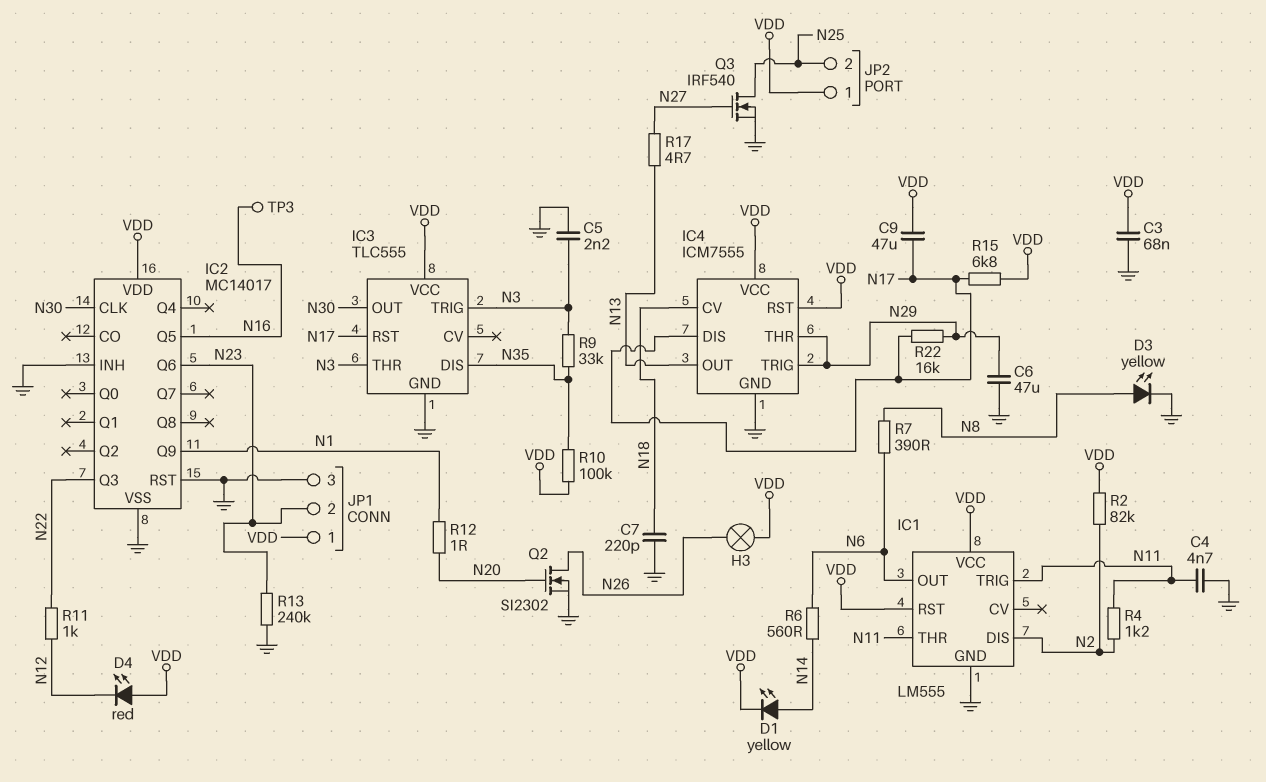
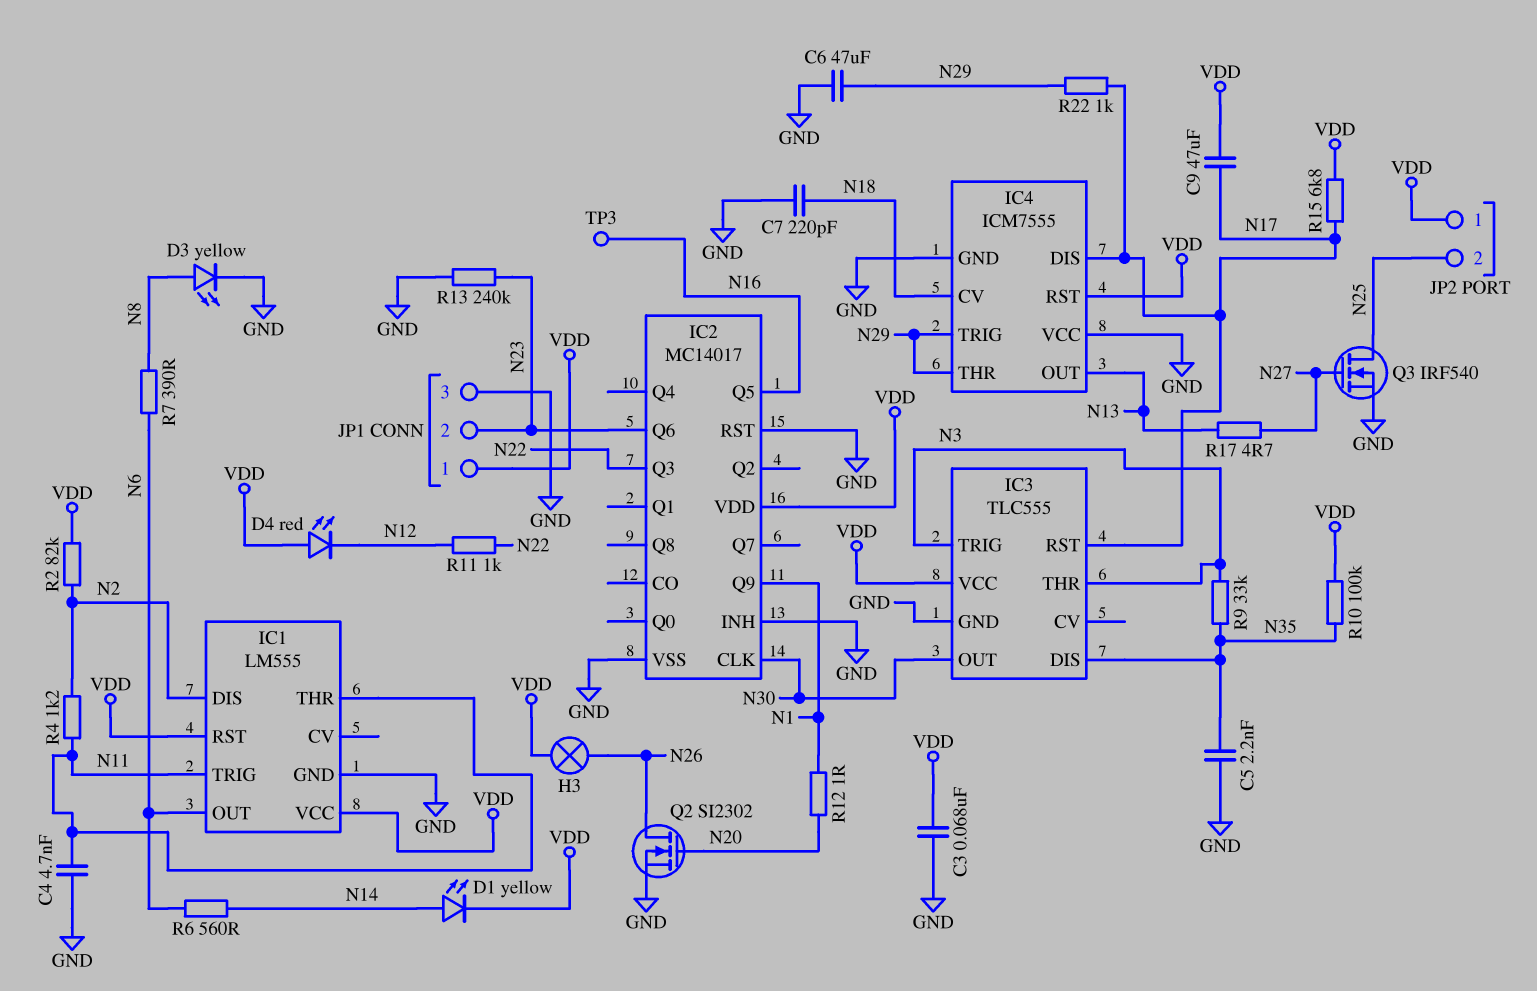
C5: 2.2nF (GND, N3) -> 2.2nF (GND, N35)
IC4 pin VCC: VDD -> GND
R22: 16k (N17, N29) -> 1k (N17, N29)

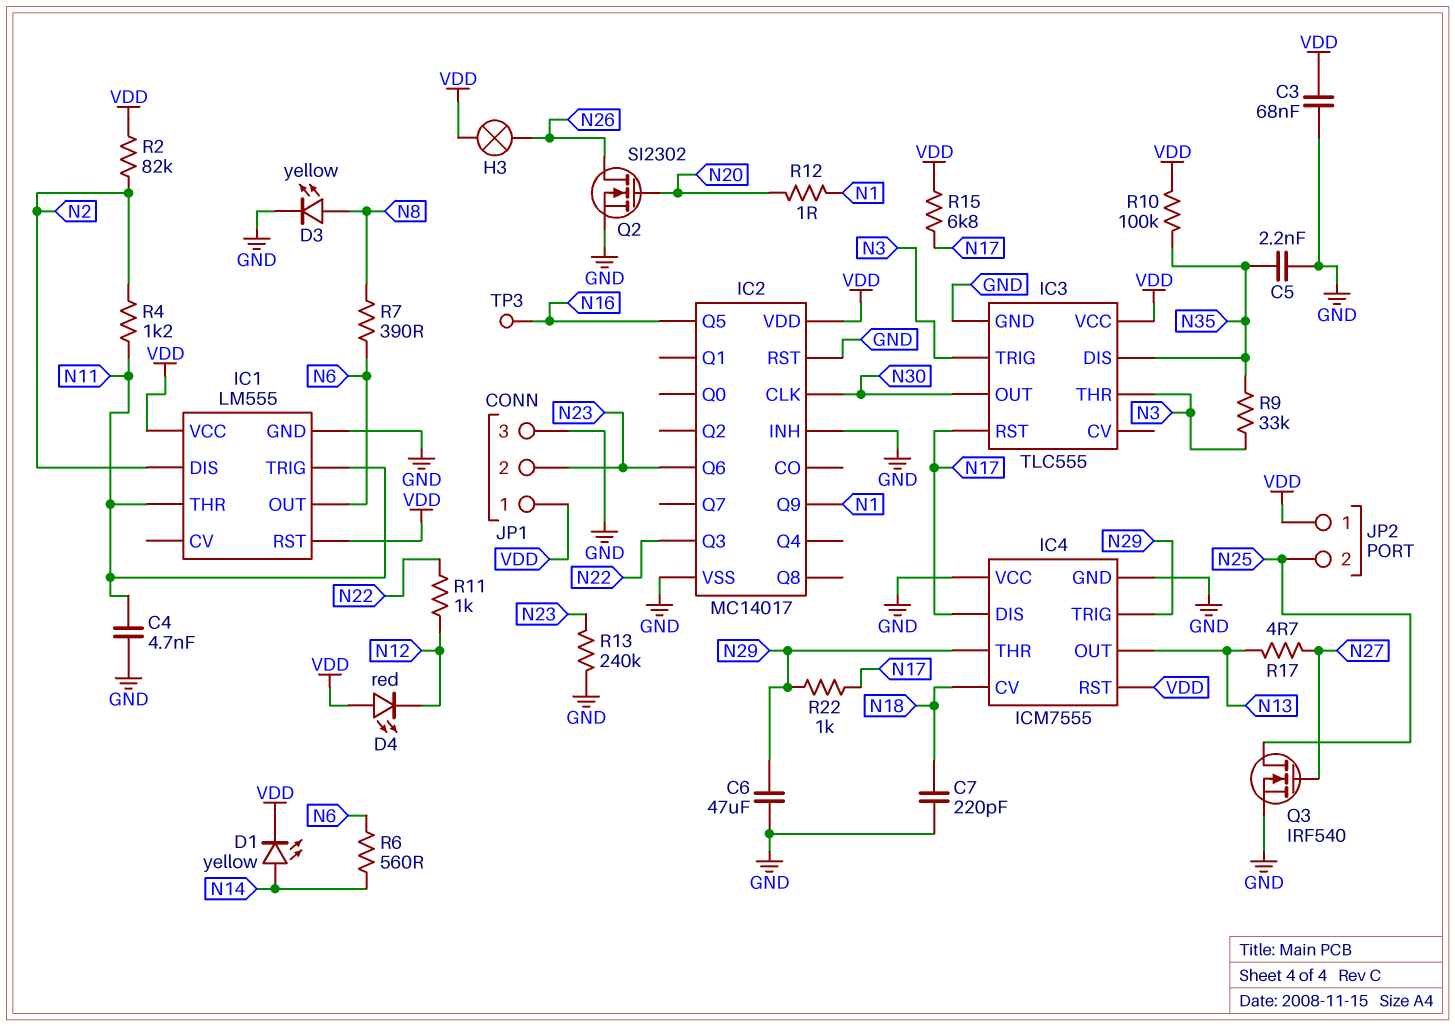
C9: 47uF (N17, VDD) -> none

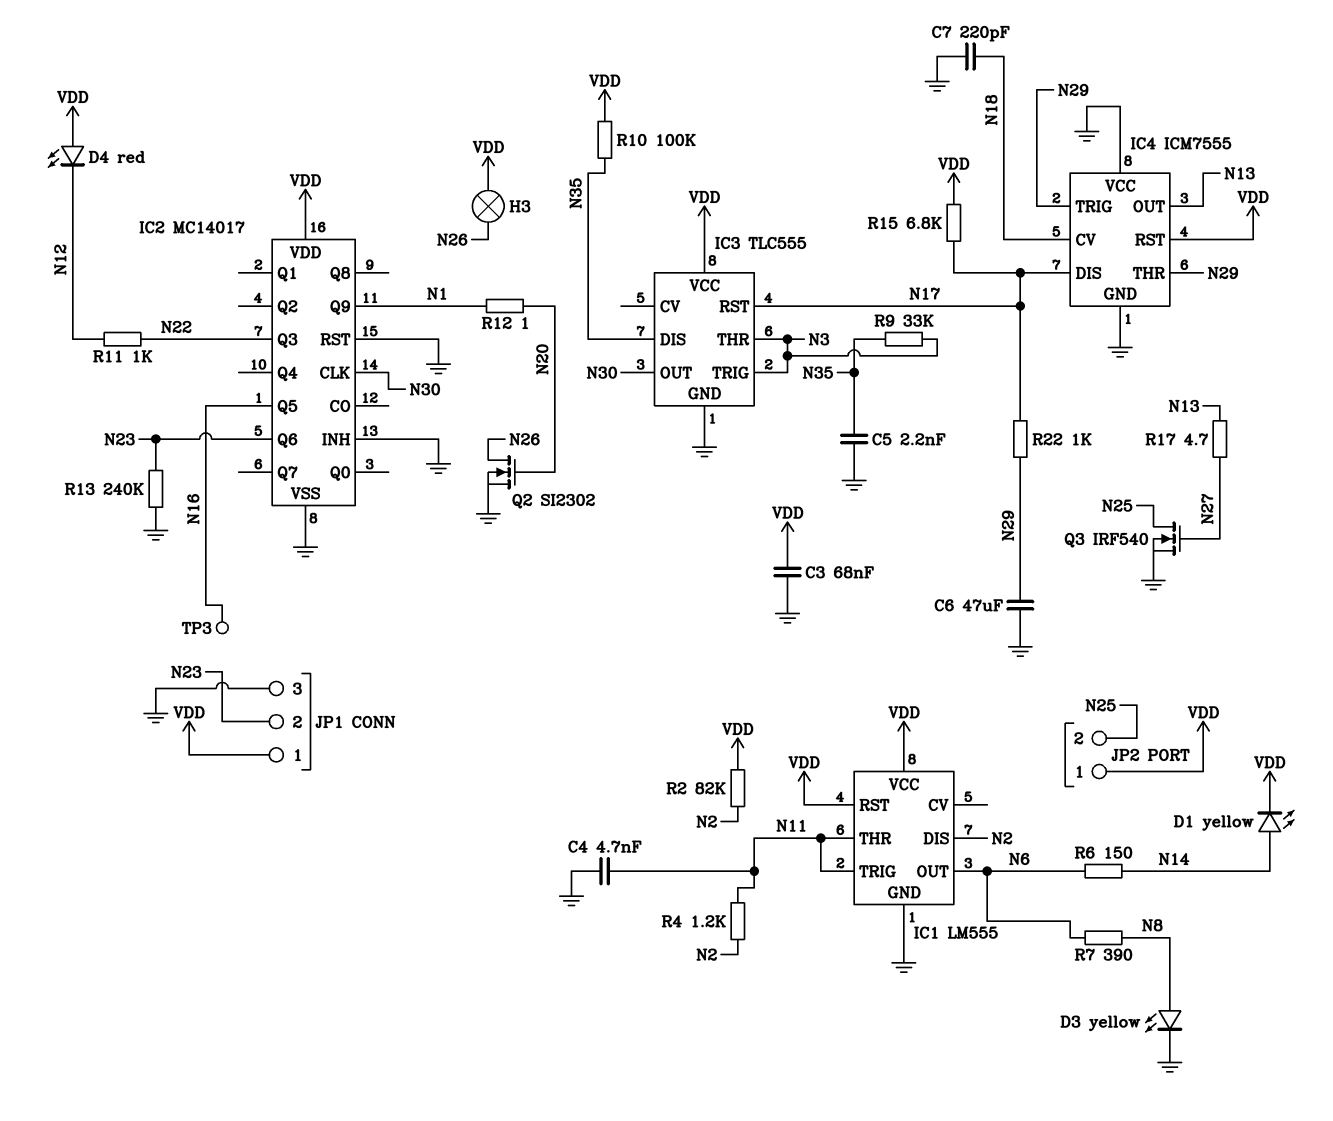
R6: 560 (N6, N14) -> 150 (N6, N14)

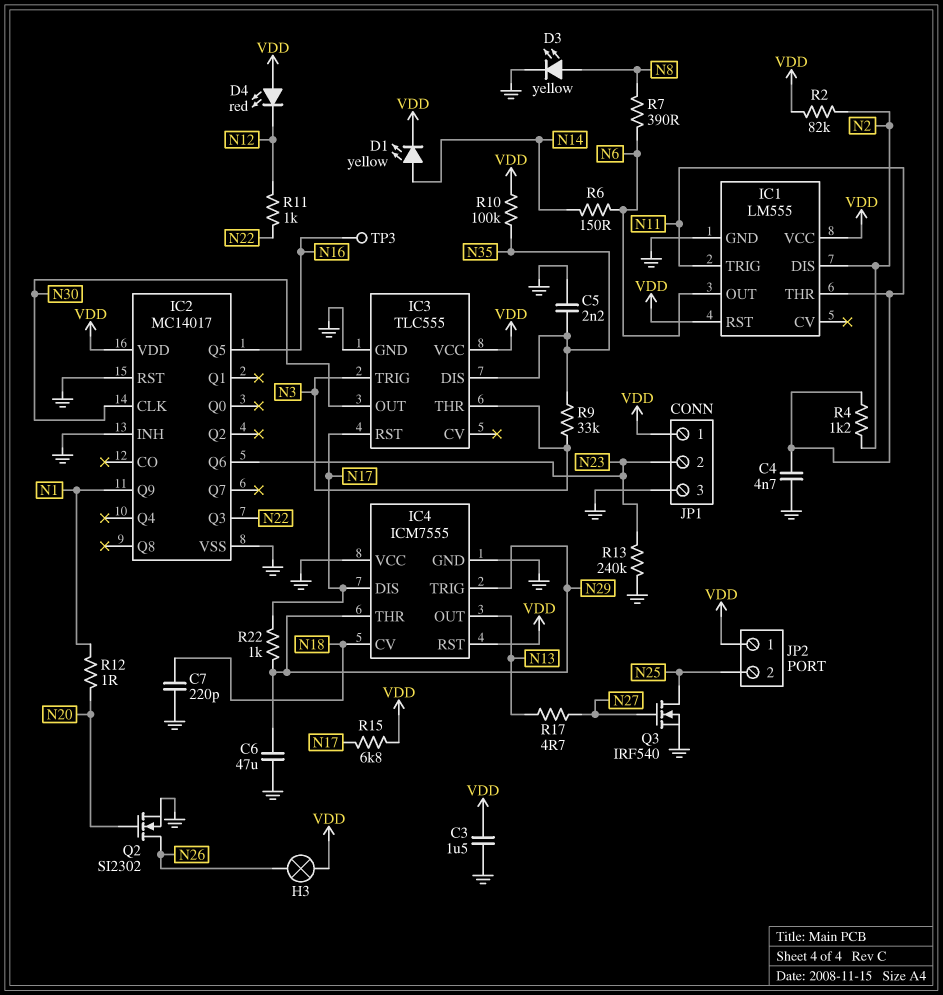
C3: 68nF (GND, VDD) -> 1.5uF (GND, VDD)

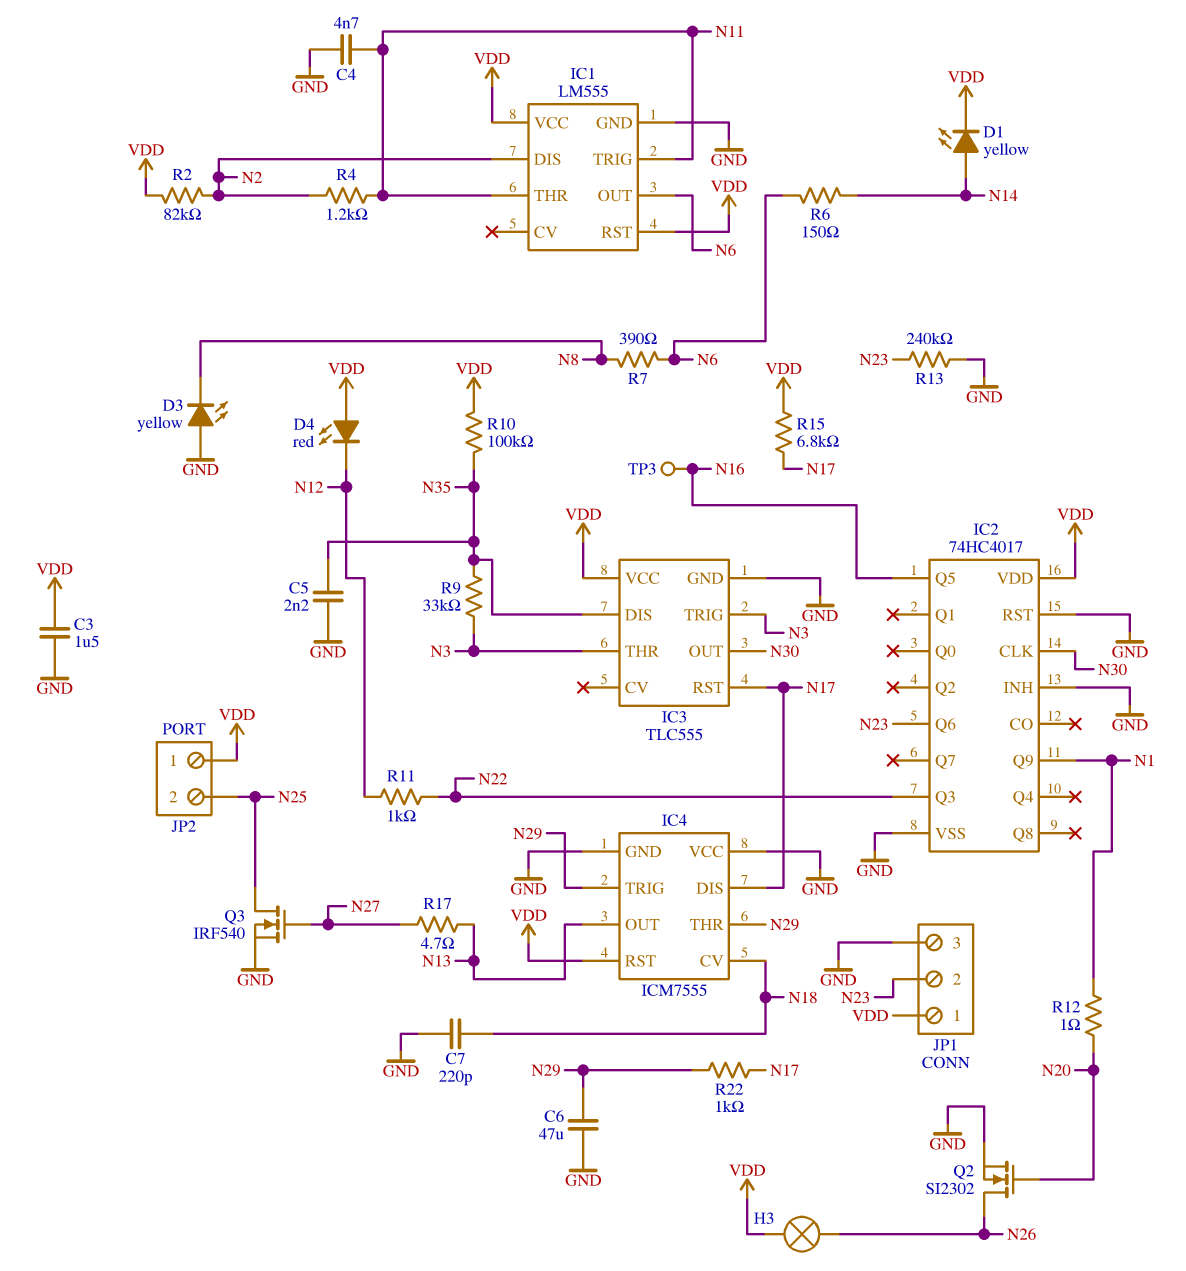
D3: LED yellow (A N8, K GND) -> LED yellow (A GND, K N8)
IC2: MC14017 -> 74HC4017

